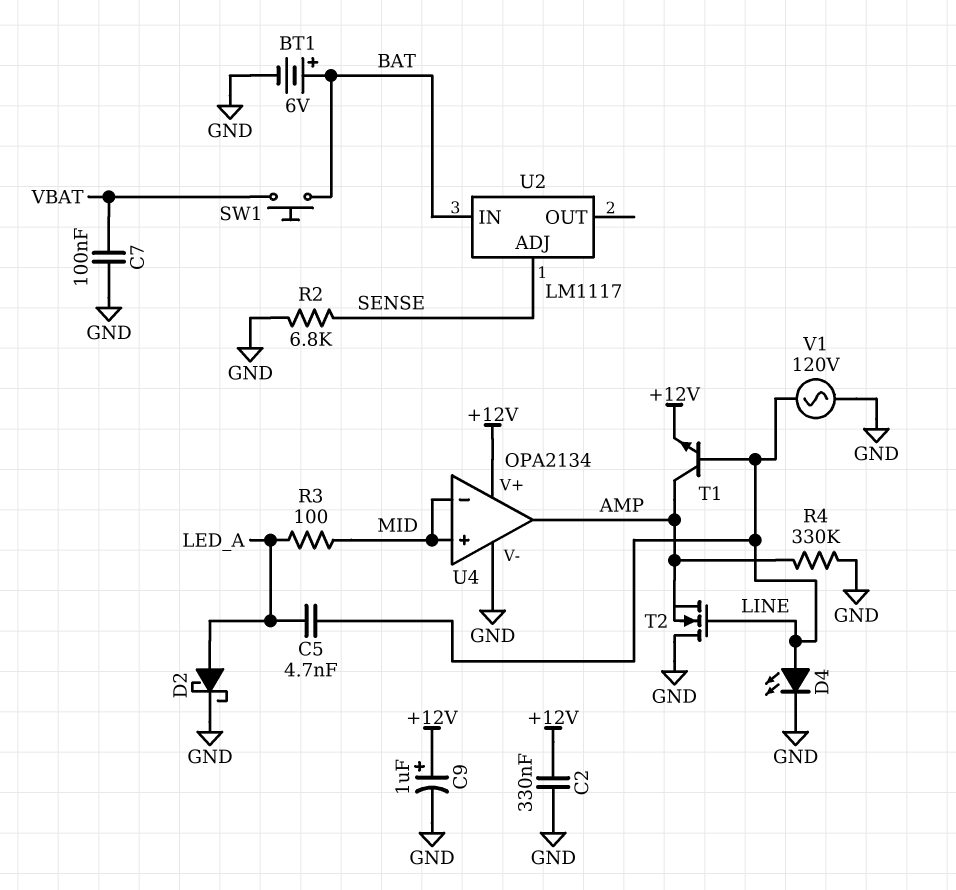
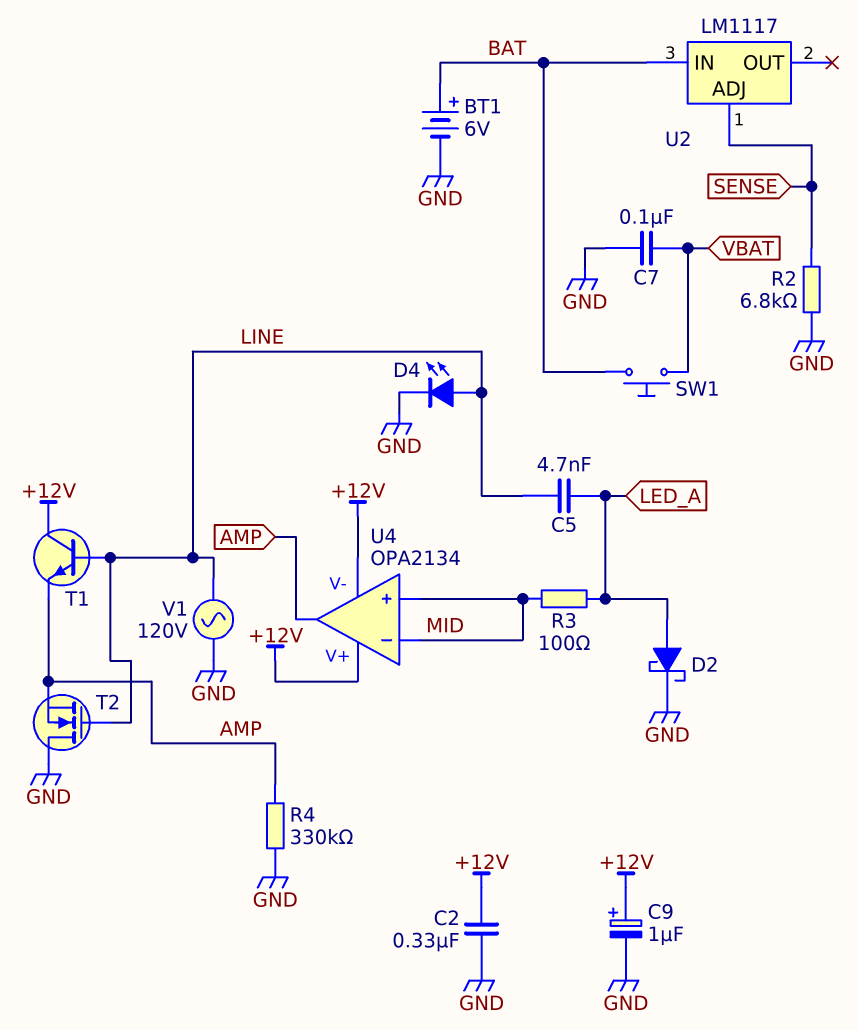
T1: NPN (B LINE, C AMP, E +12V) -> NPN (B LINE, C +12V, E AMP)
U4 pin V-: GND -> +12V

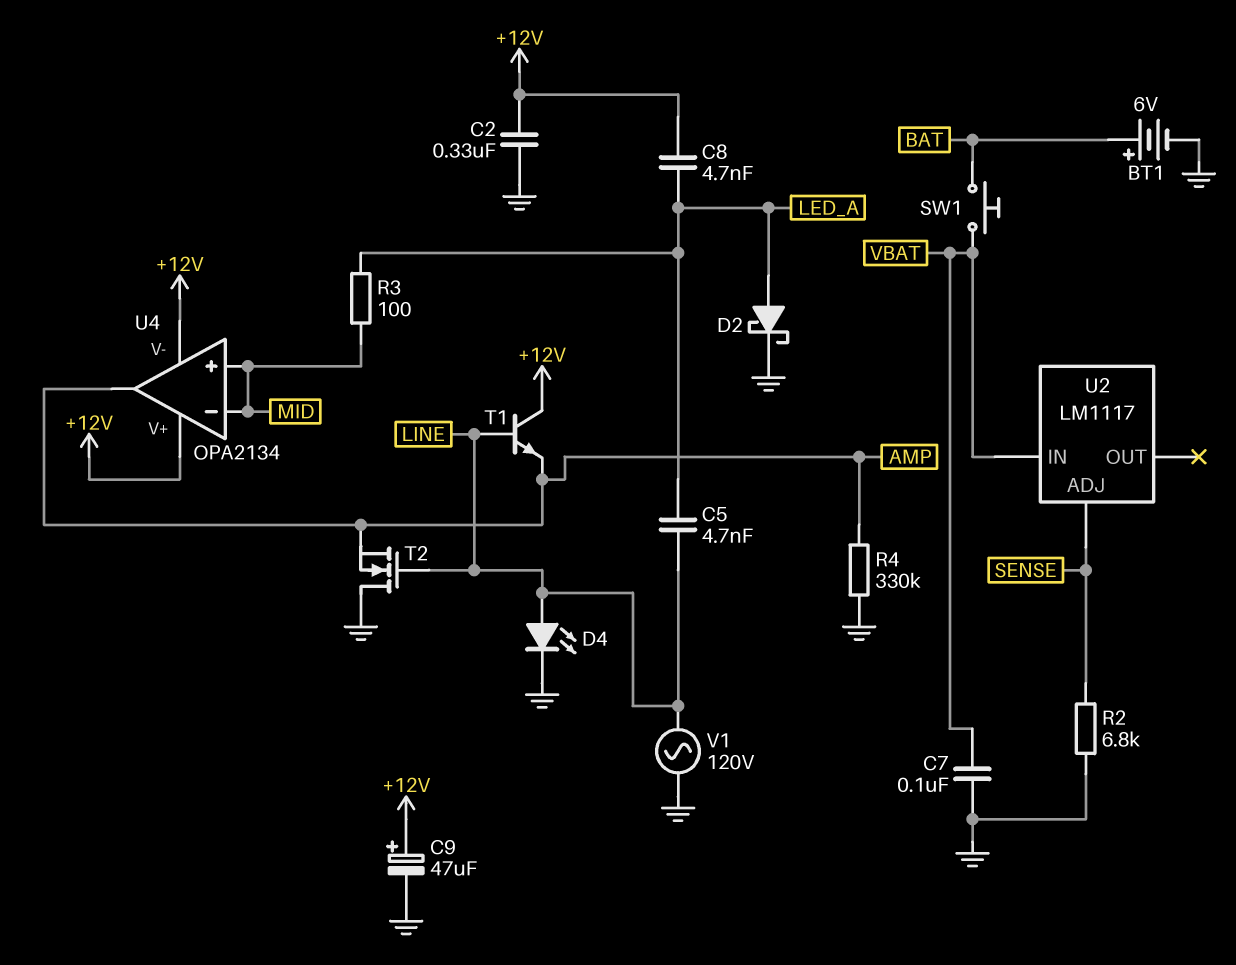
C8: none -> 4.7nF (+12V, LED_A)
C9: 1uF (plus +12V, minus GND) -> 47uF (plus +12V, minus GND)
U2 pin IN: BAT -> VBAT

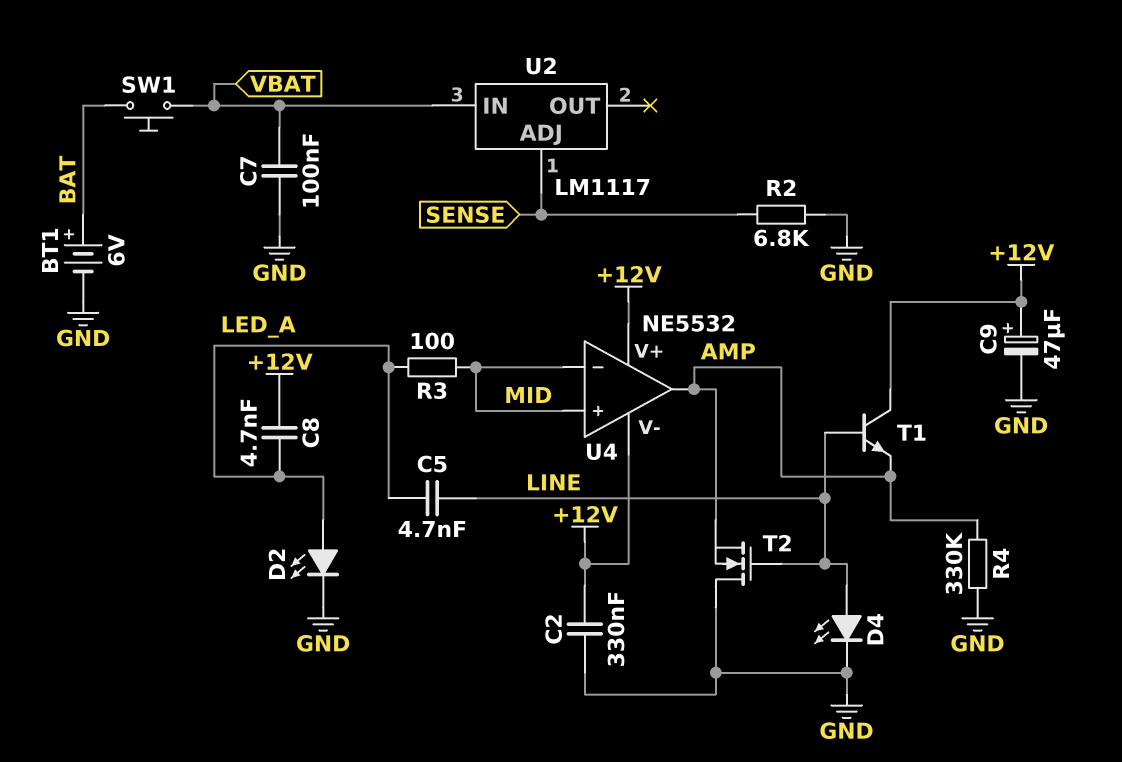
D2: schottky (A LED_A, K GND) -> LED (A LED_A, K GND)
U4: OPA2134 -> NE5532
V1: AC 120V (GND, LINE) -> none

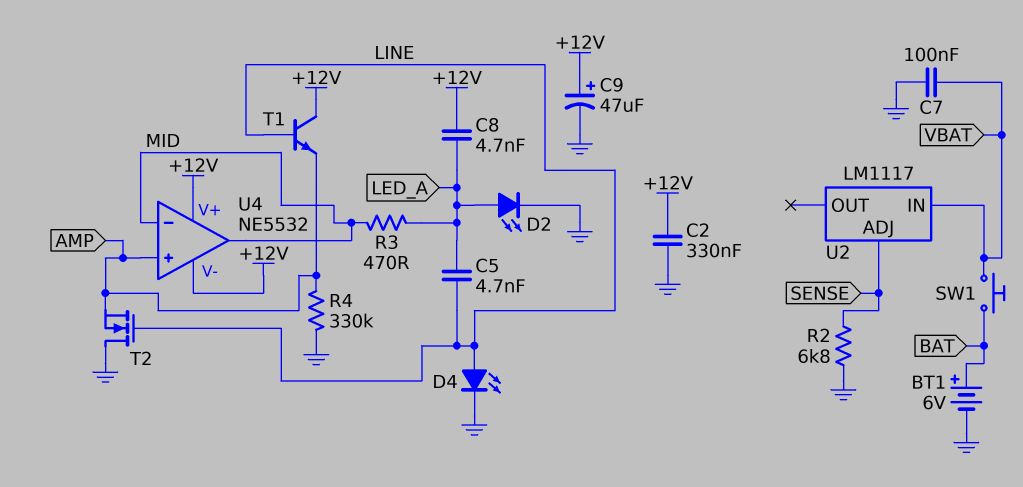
R3: 100 (LED_A, MID) -> 470 (LED_A, MID)
U4 pin in+: MID -> AMP
U4 pin out: AMP -> MID

